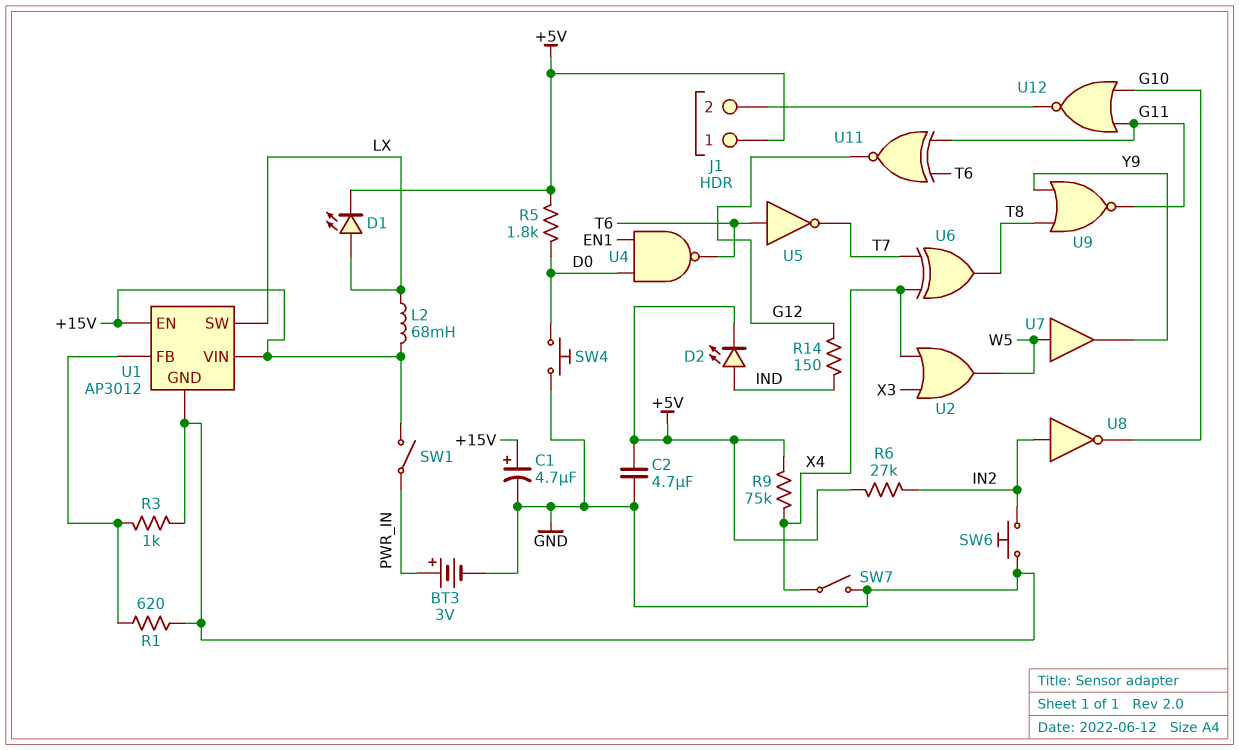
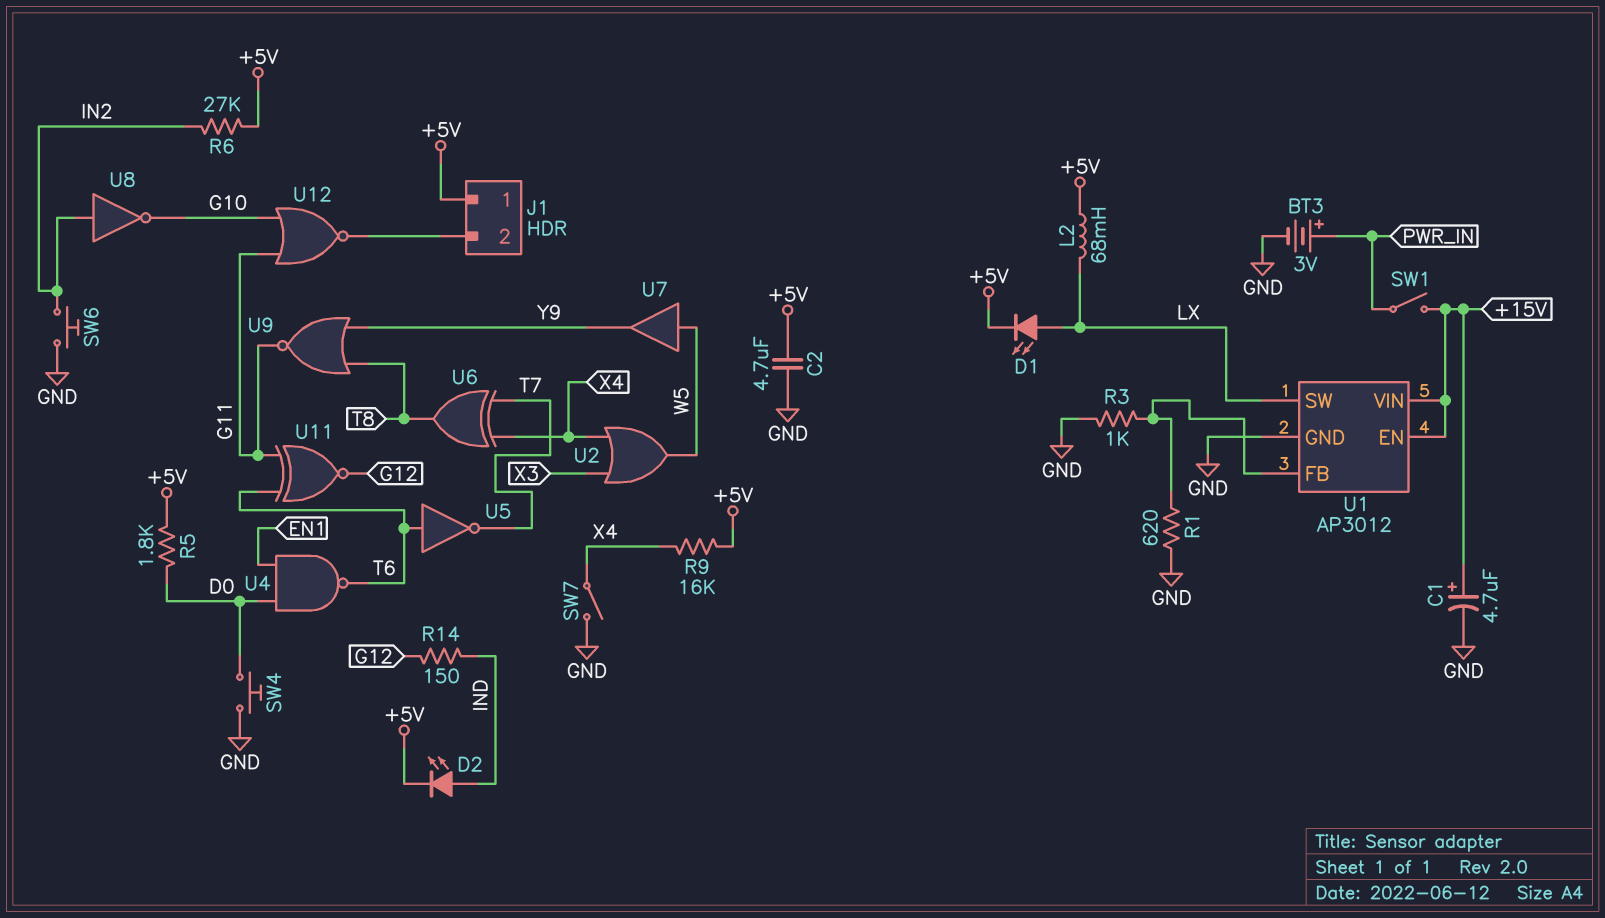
L2: 68mH (+15V, LX) -> 68mH (+5V, LX)
R9: 75k (+5V, X4) -> 16k (+5V, X4)

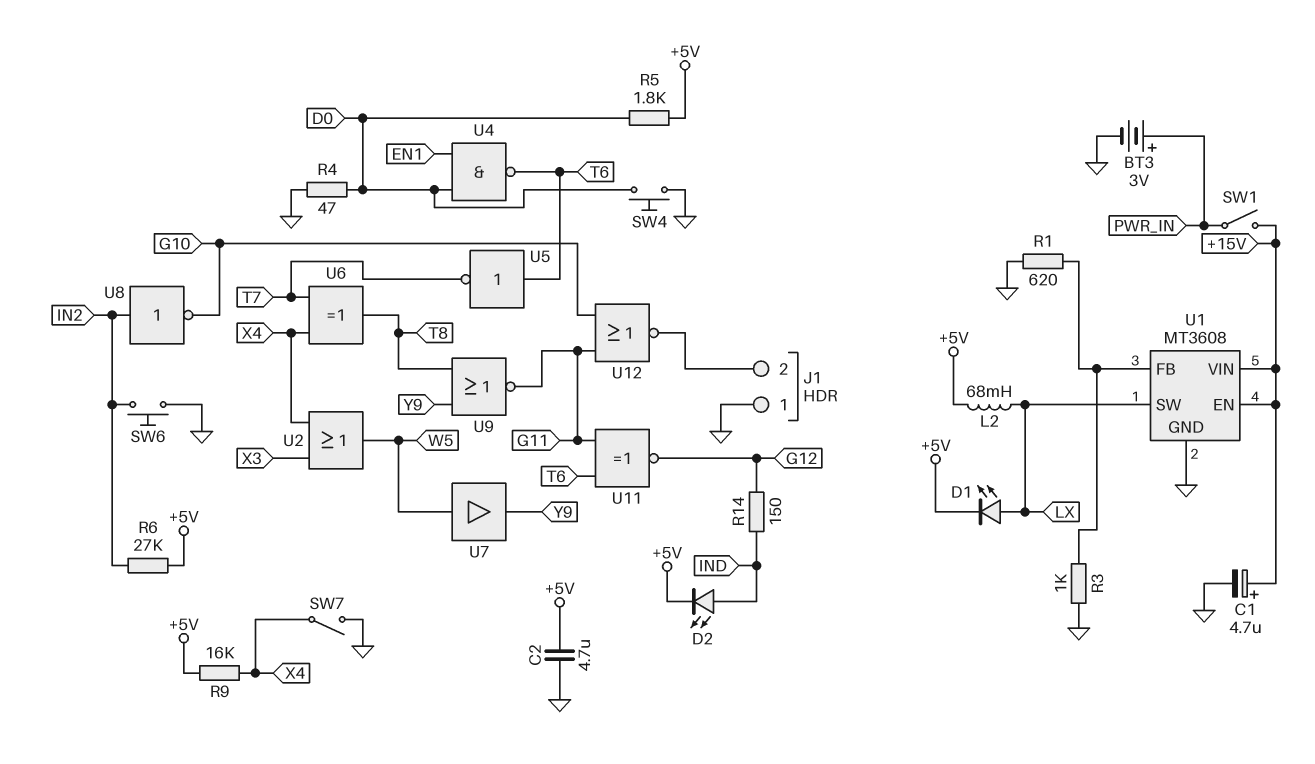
J1 pin 1: +5V -> GND
R4: none -> 47 (D0, GND)
U1: AP3012 -> MT3608

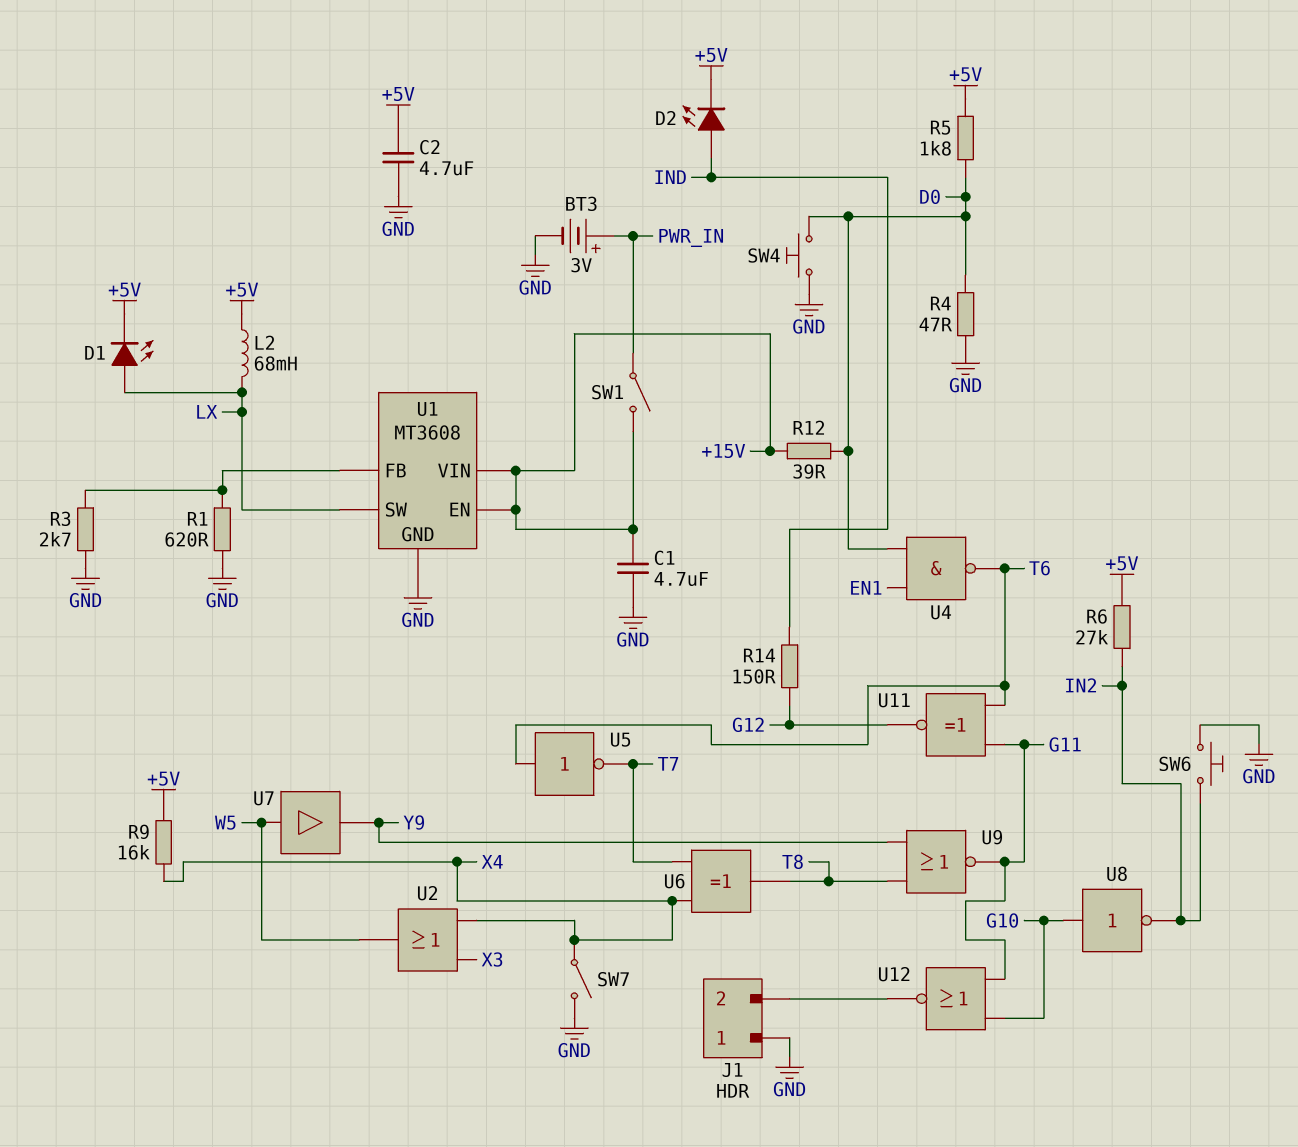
C1: 4.7uF (plus +15V, minus GND) -> 4.7uF (+15V, GND)
R3: 1k (GND, U1/FB) -> 2.7k (GND, U1/FB)
R12: none -> 39 (+15V, D0)
U8: NOT (in IN2, out G10) -> NOT (in G10, out IN2)

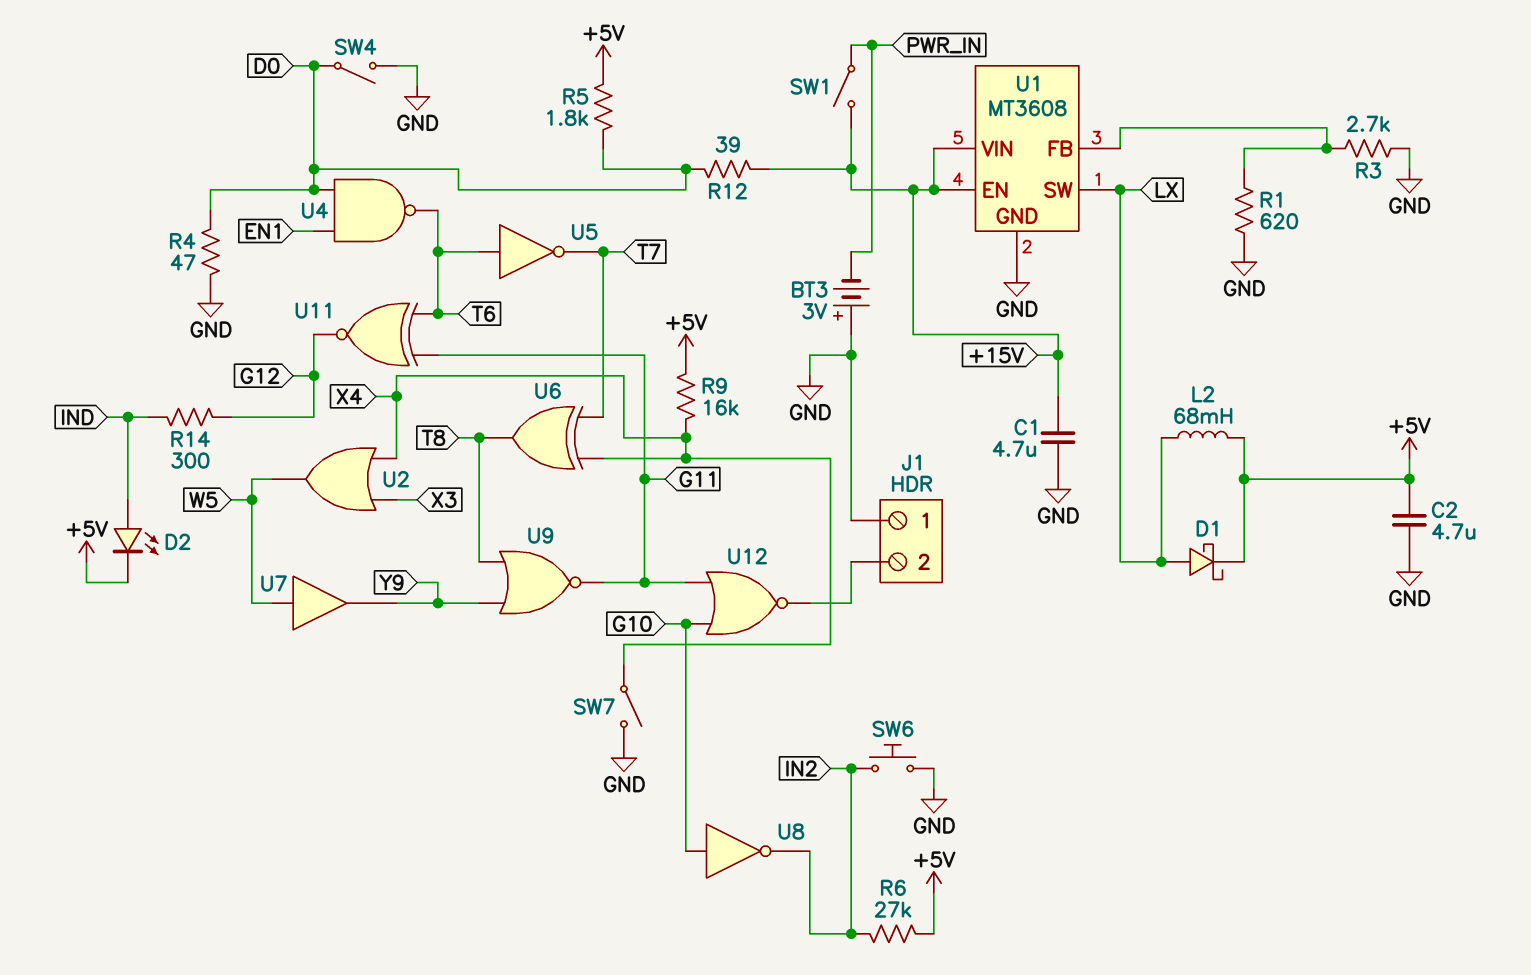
BT3: 3V (plus PWR_IN, minus GND) -> 3V (plus GND, minus PWR_IN)
D1: LED (A LX, K +5V) -> schottky (A LX, K +5V)
R14: 150 (G12, IND) -> 300 (G12, IND)
SW4: button (D0, GND) -> switch (D0, GND)

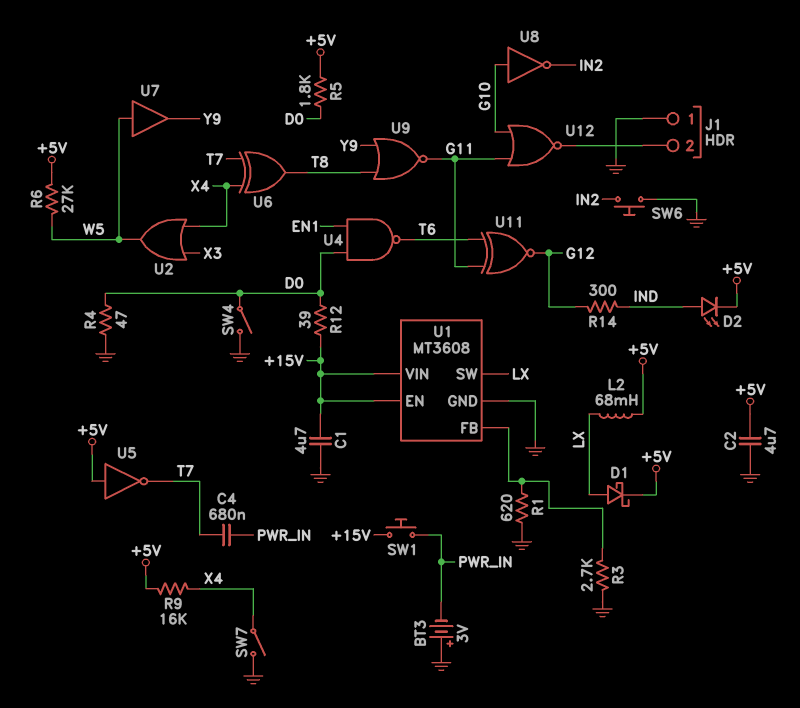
C4: none -> 680nF (PWR_IN, T7)
R6: 27k (+5V, IN2) -> 27k (+5V, W5)
SW1: switch (+15V, PWR_IN) -> button (+15V, PWR_IN)
U5: NOT (in T6, out T7) -> NOT (in +5V, out T7)

